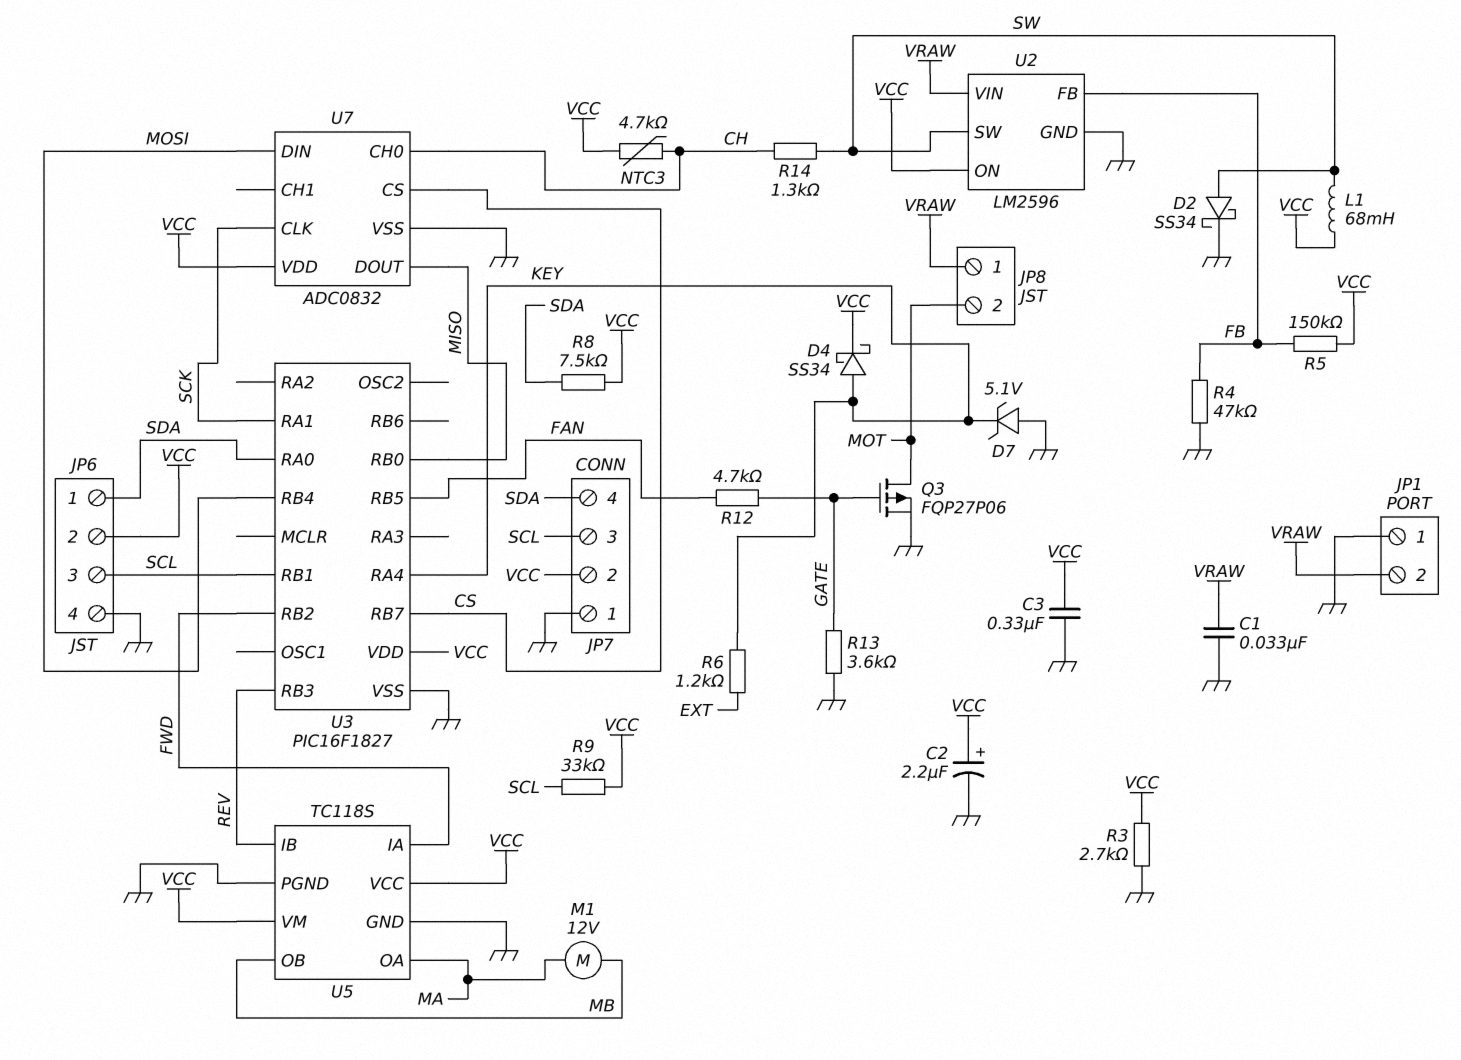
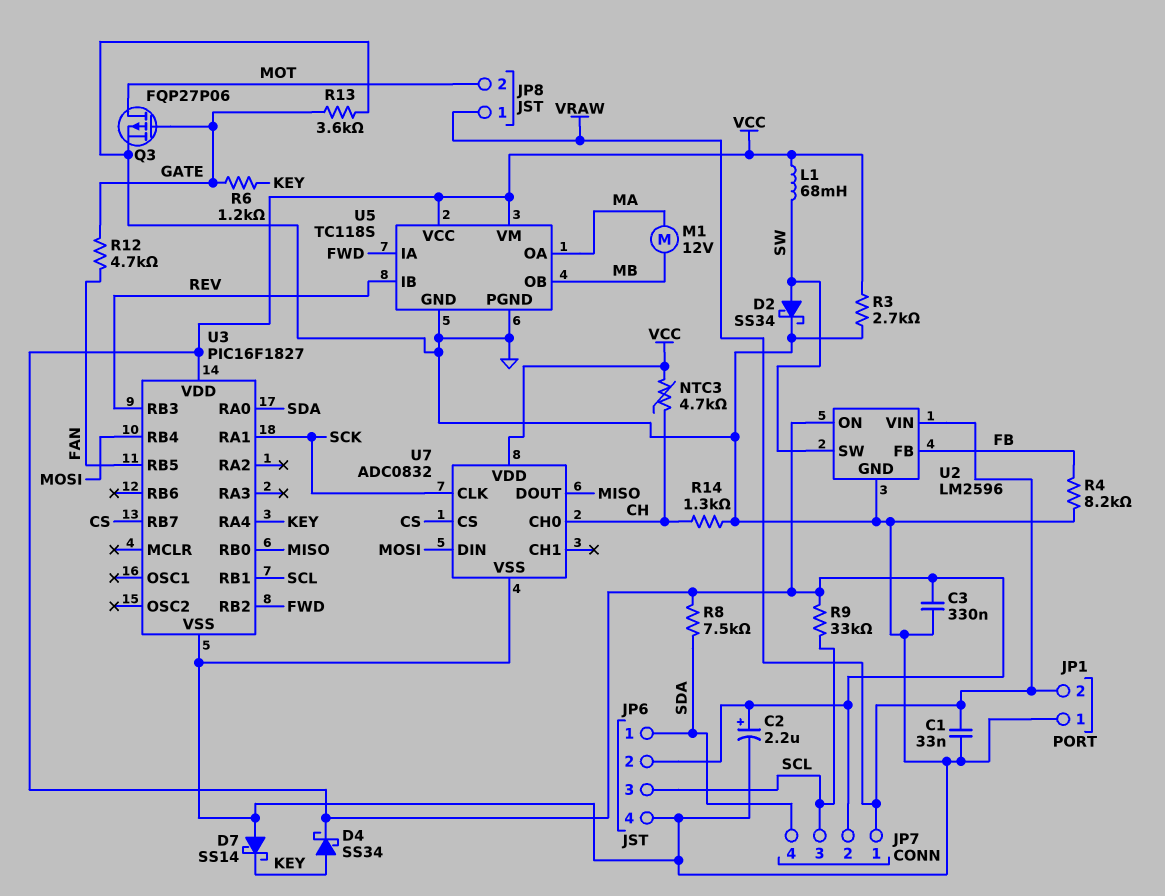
D7: zener 5.1V (A GND, K KEY) -> schottky SS14 (A GND, K KEY)
JP7 pin 1: GND -> VRAW
R4: 47k (FB, GND) -> 8.2k (FB, GND)
R5: 150k (FB, VCC) -> none
R6: 1.2k (EXT, KEY) -> 1.2k (GATE, KEY)
R14: 1.3k (CH, SW) -> 1.3k (CH, GND)

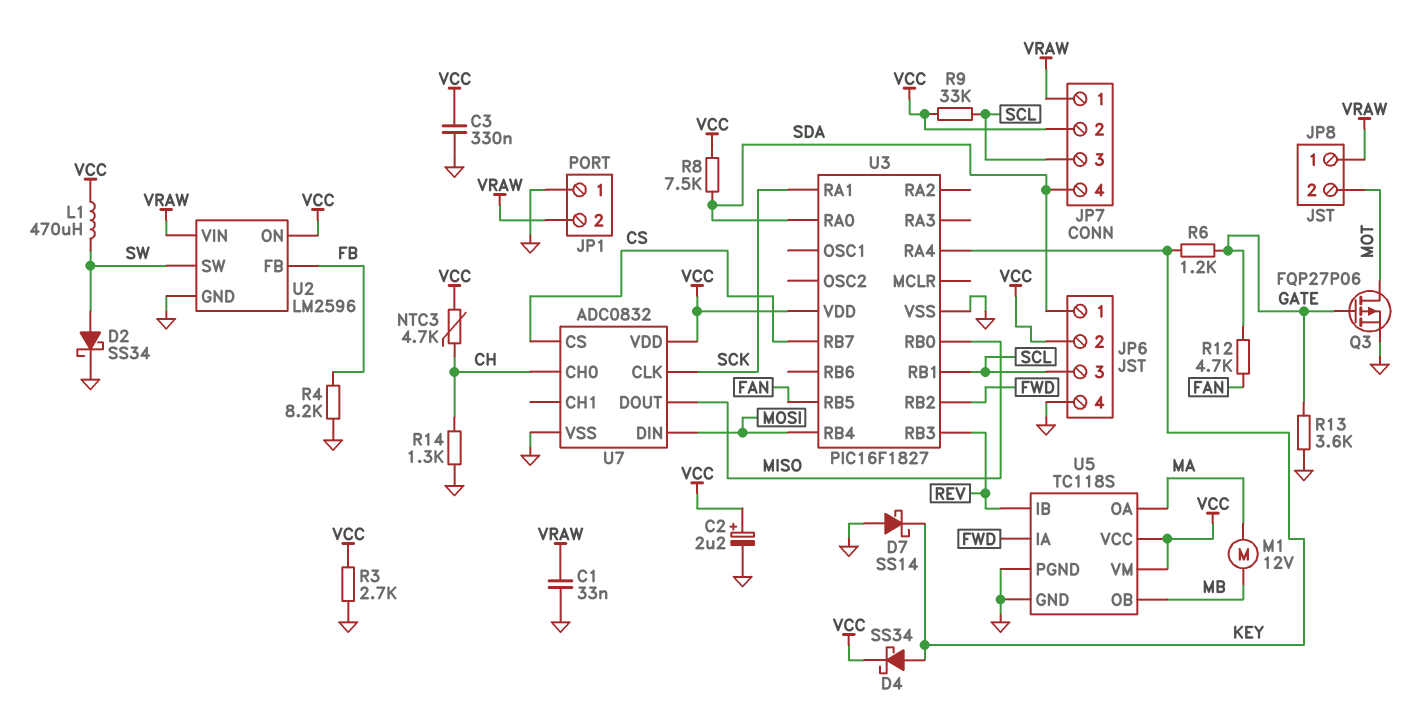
L1: 68mH (SW, VCC) -> 470uH (SW, VCC)

